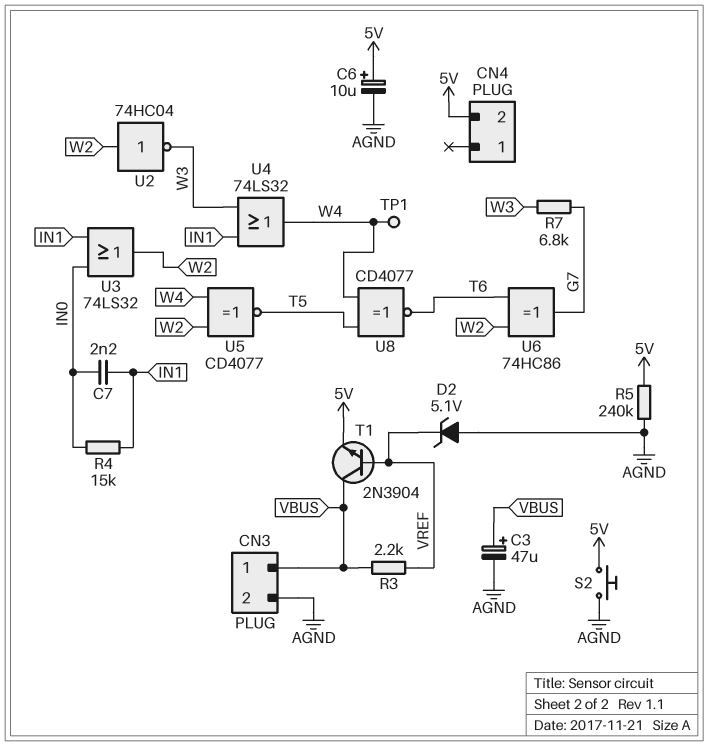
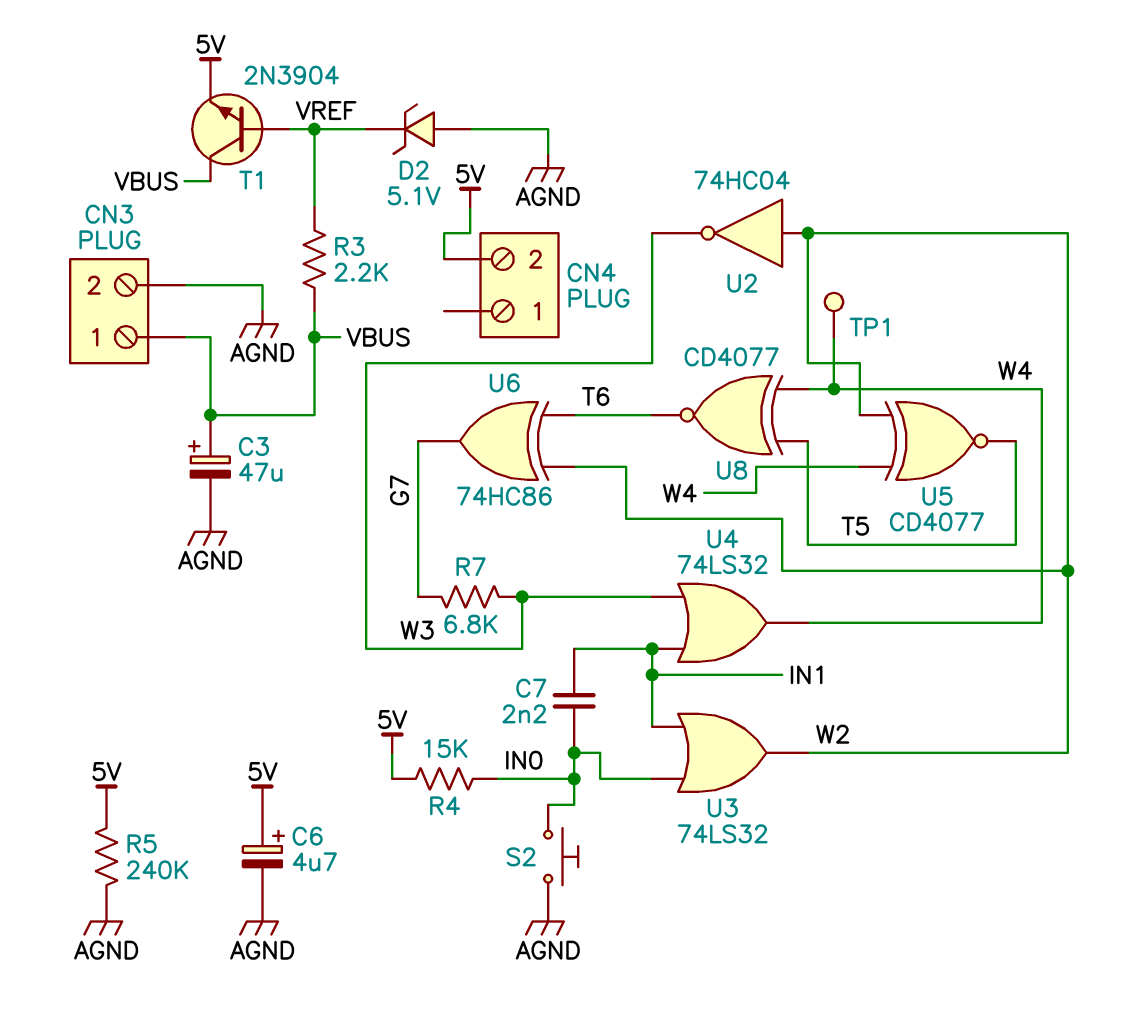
C6: 10uF (plus 5V, minus AGND) -> 4.7uF (plus 5V, minus AGND)
R4: 15k (IN0, IN1) -> 15k (5V, IN0)
S2: button (5V, AGND) -> button (AGND, IN0)

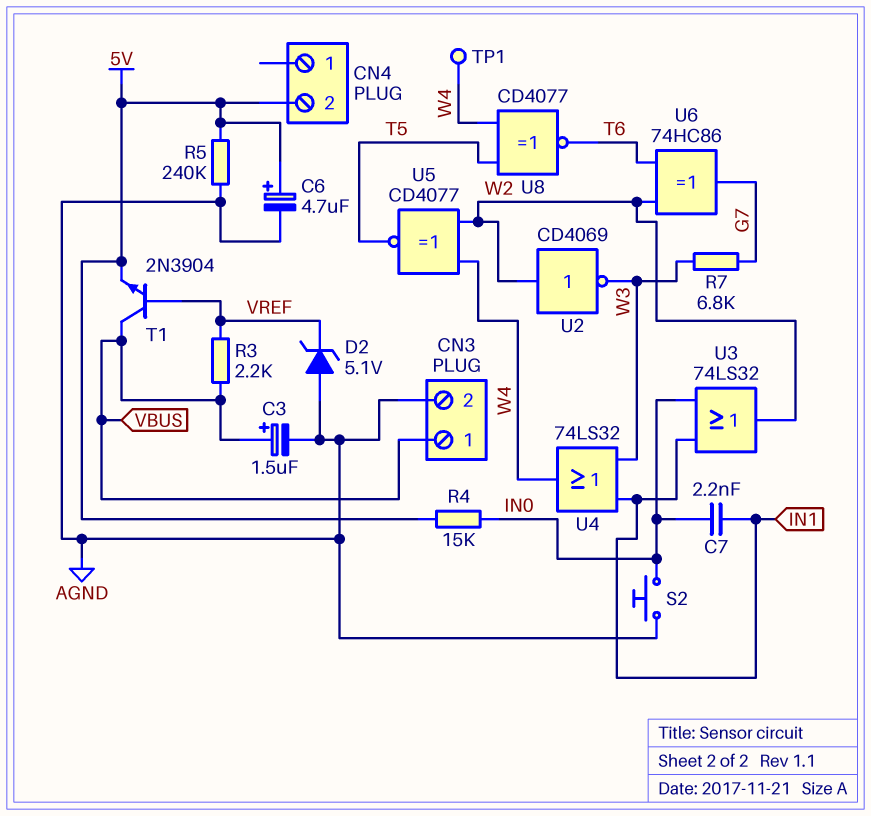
C3: 47uF (plus VBUS, minus AGND) -> 1.5uF (plus VBUS, minus AGND)
U2: NOT 74HC04 (in W2, out W3) -> NOT CD4069 (in W2, out W3)

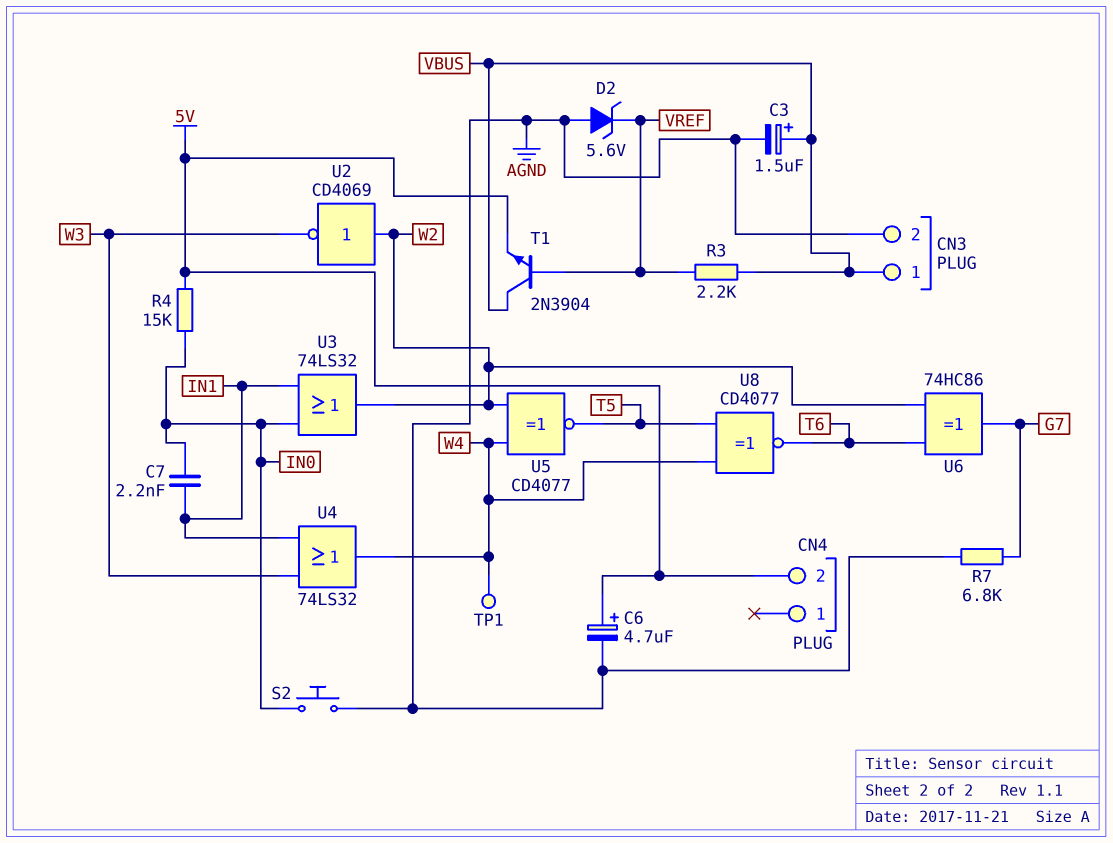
D2: zener 5.1V (A AGND, K VREF) -> zener 5.6V (A AGND, K VREF)
R5: 240k (5V, AGND) -> none
R7: 6.8k (G7, W3) -> 6.8k (AGND, G7)

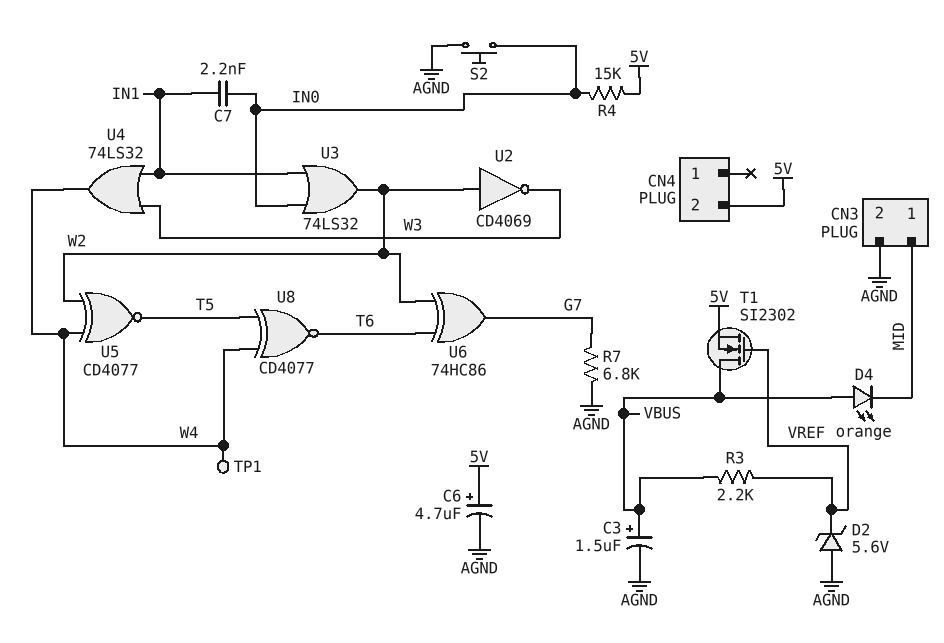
CN3 pin 1: VBUS -> MID
D4: none -> LED orange (A VBUS, K MID)
T1: NPN 2N3904 (B VREF, C VBUS, E 5V) -> NMOS SI2302 (G VREF, D VBUS, S 5V)

